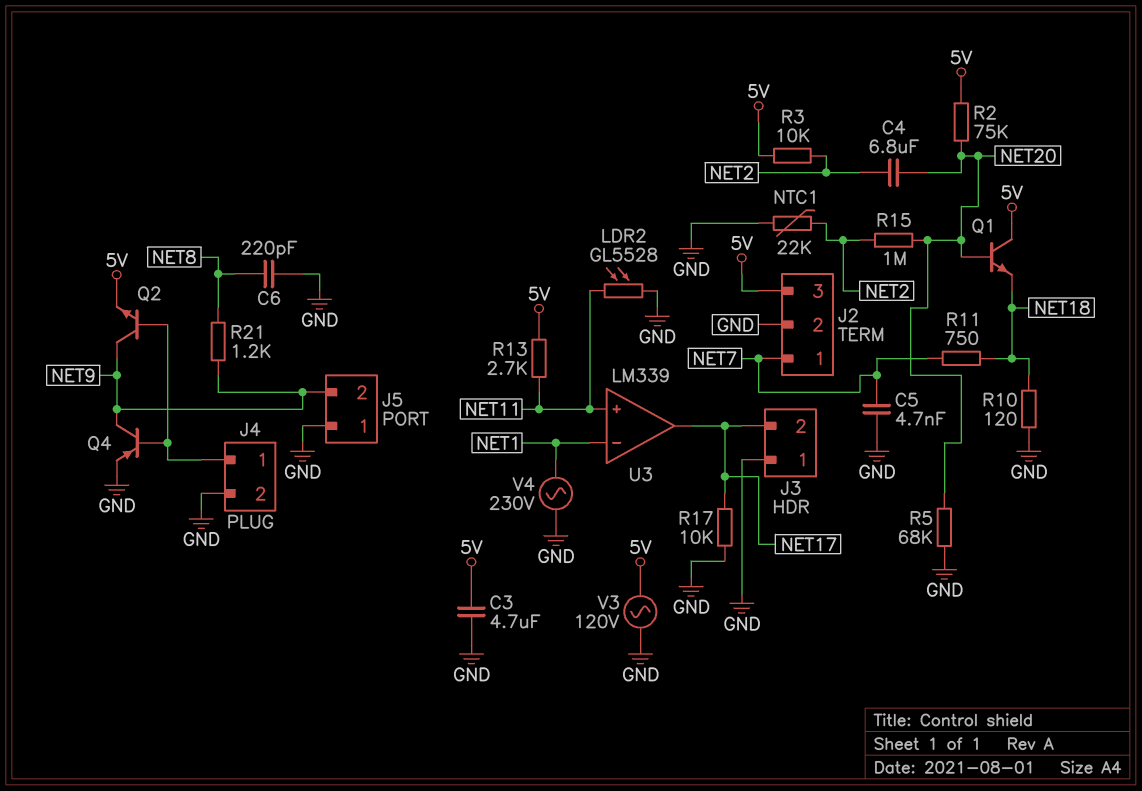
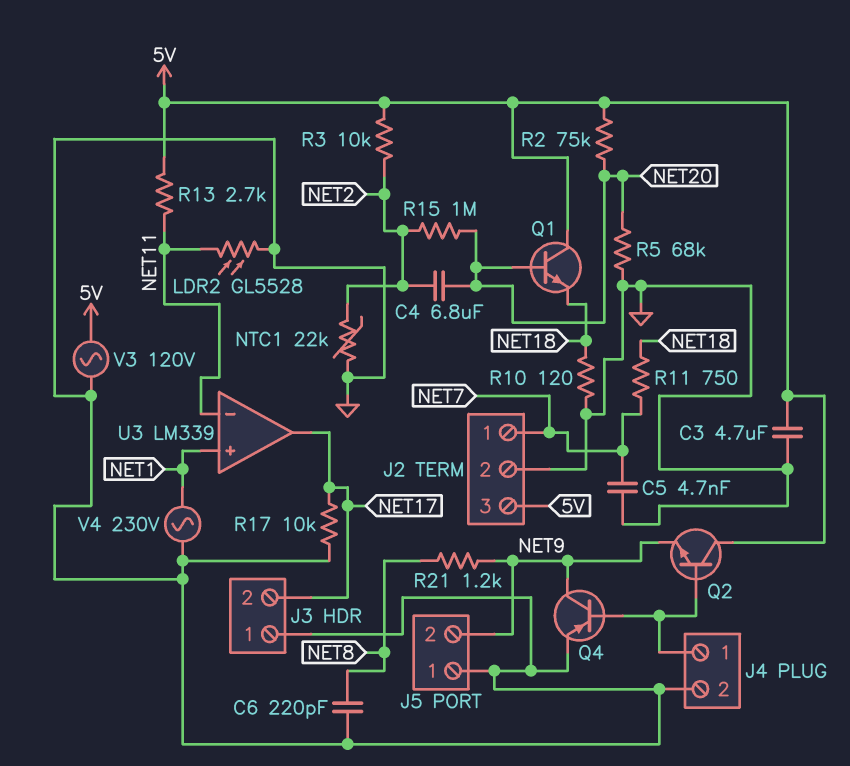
Q2: NPN (B J4/1, C NET9, E 5V) -> NPN (B J4/1, C 5V, E NET9)
U3 pin in+: NET11 -> NET1
U3 pin in-: NET1 -> NET11

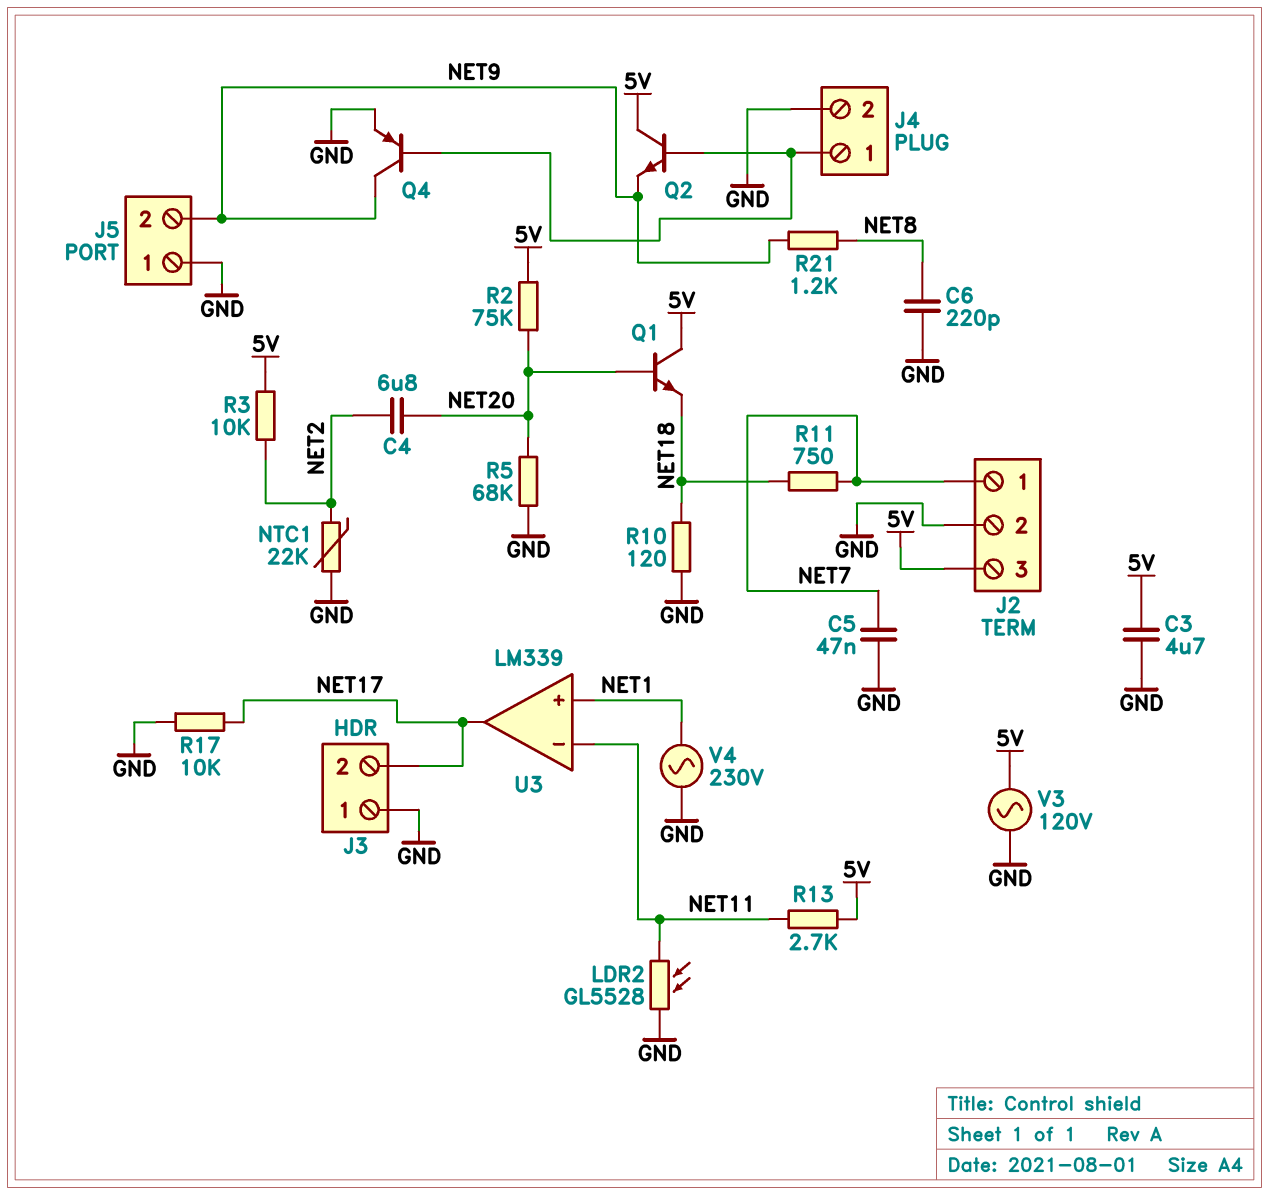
C5: 4.7nF (GND, NET7) -> 47nF (GND, NET7)
R15: 1M (NET2, NET20) -> none

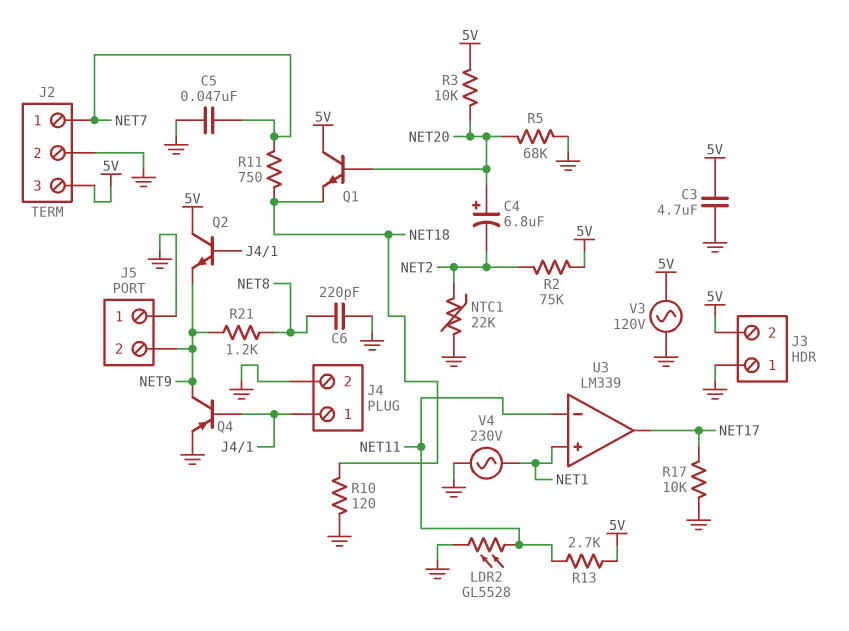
C4: 6.8uF (NET2, NET20) -> 6.8uF (plus NET20, minus NET2)
J3 pin 2: NET17 -> 5V
R2: 75k (5V, NET20) -> 75k (5V, NET2)
R3: 10k (5V, NET2) -> 10k (5V, NET20)

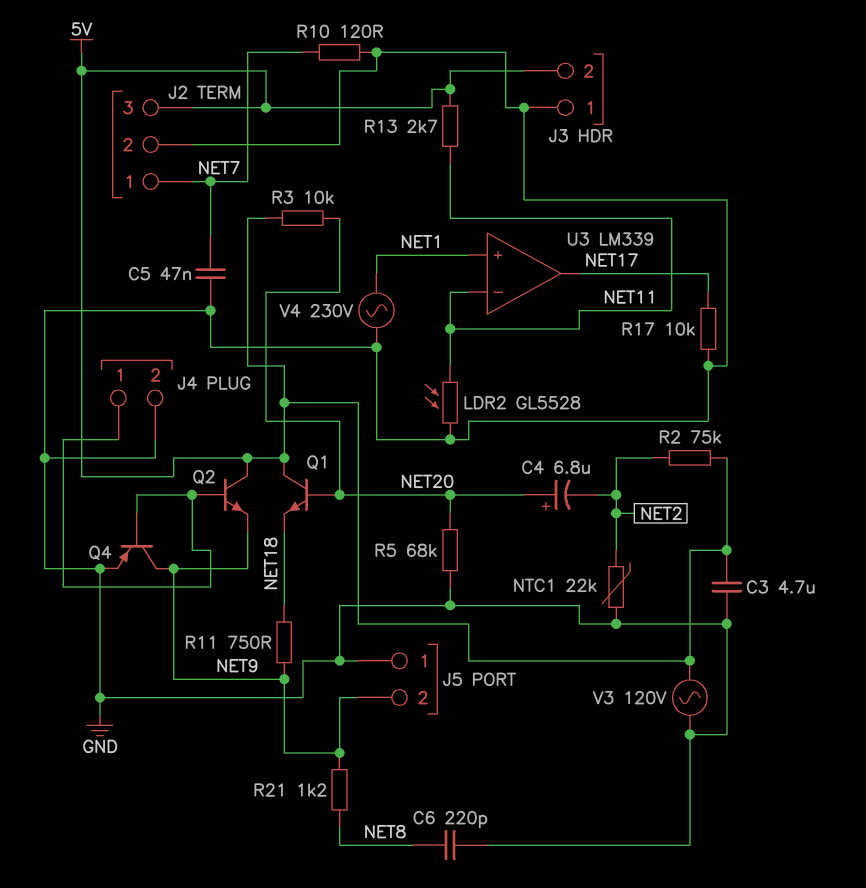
R10: 120 (GND, NET18) -> 120 (GND, NET7)
R11: 750 (NET7, NET18) -> 750 (NET9, NET18)

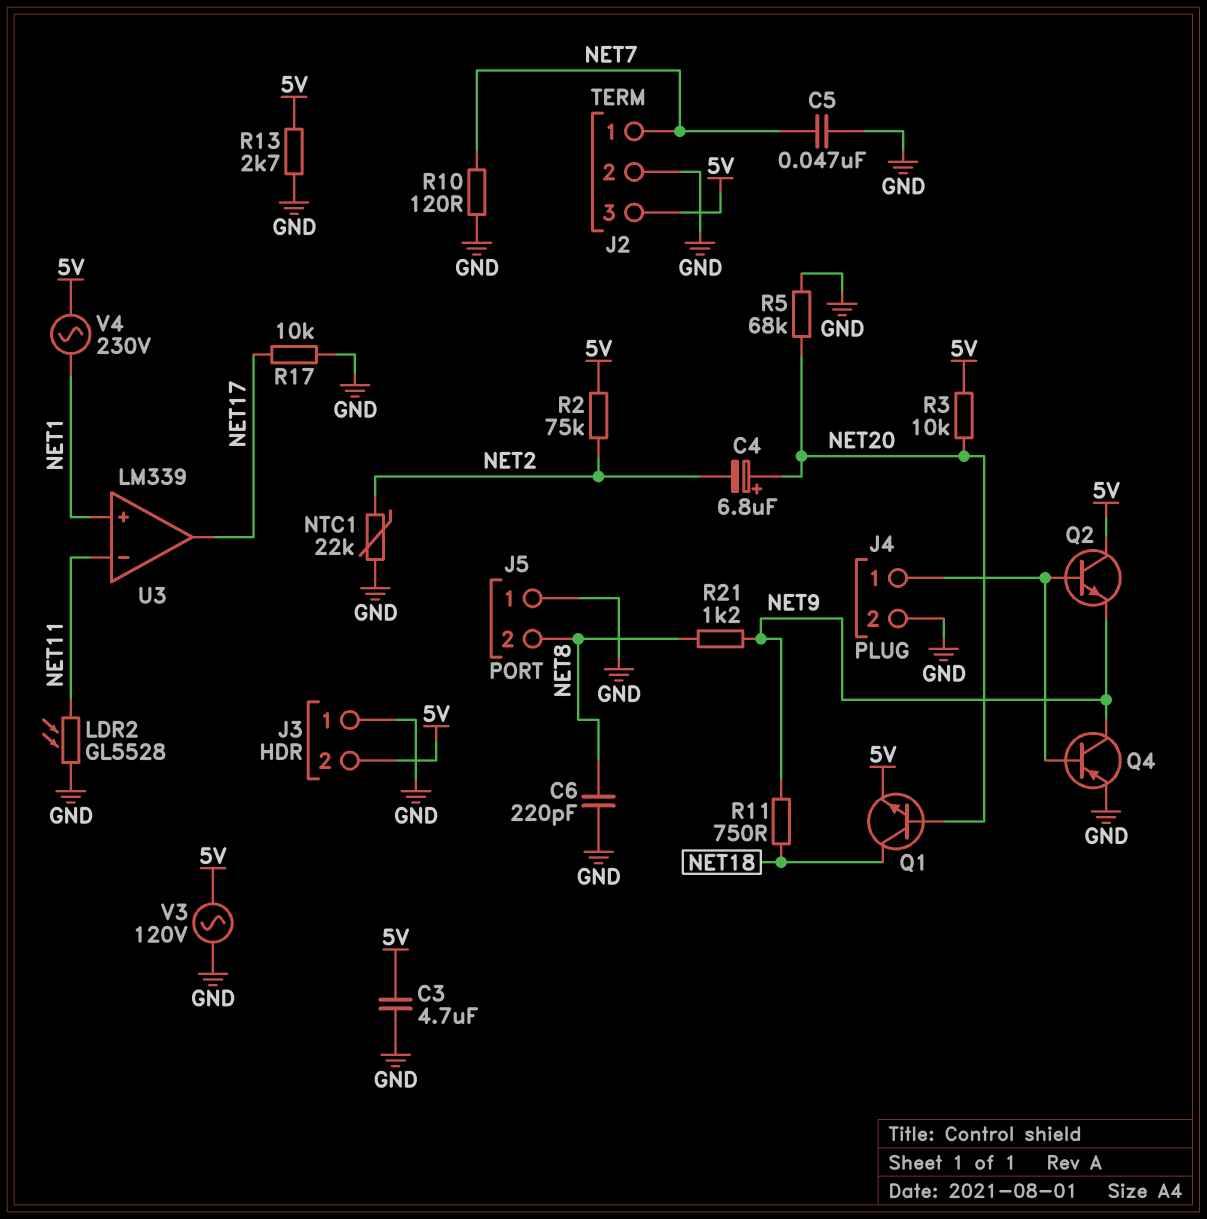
J5 pin 2: NET9 -> NET8
Q1: NPN (B NET20, C 5V, E NET18) -> NPN (B NET20, C NET18, E 5V)
R13: 2.7k (5V, NET11) -> 2.7k (5V, GND)
V4: AC 230V (GND, NET1) -> AC 230V (5V, NET1)

